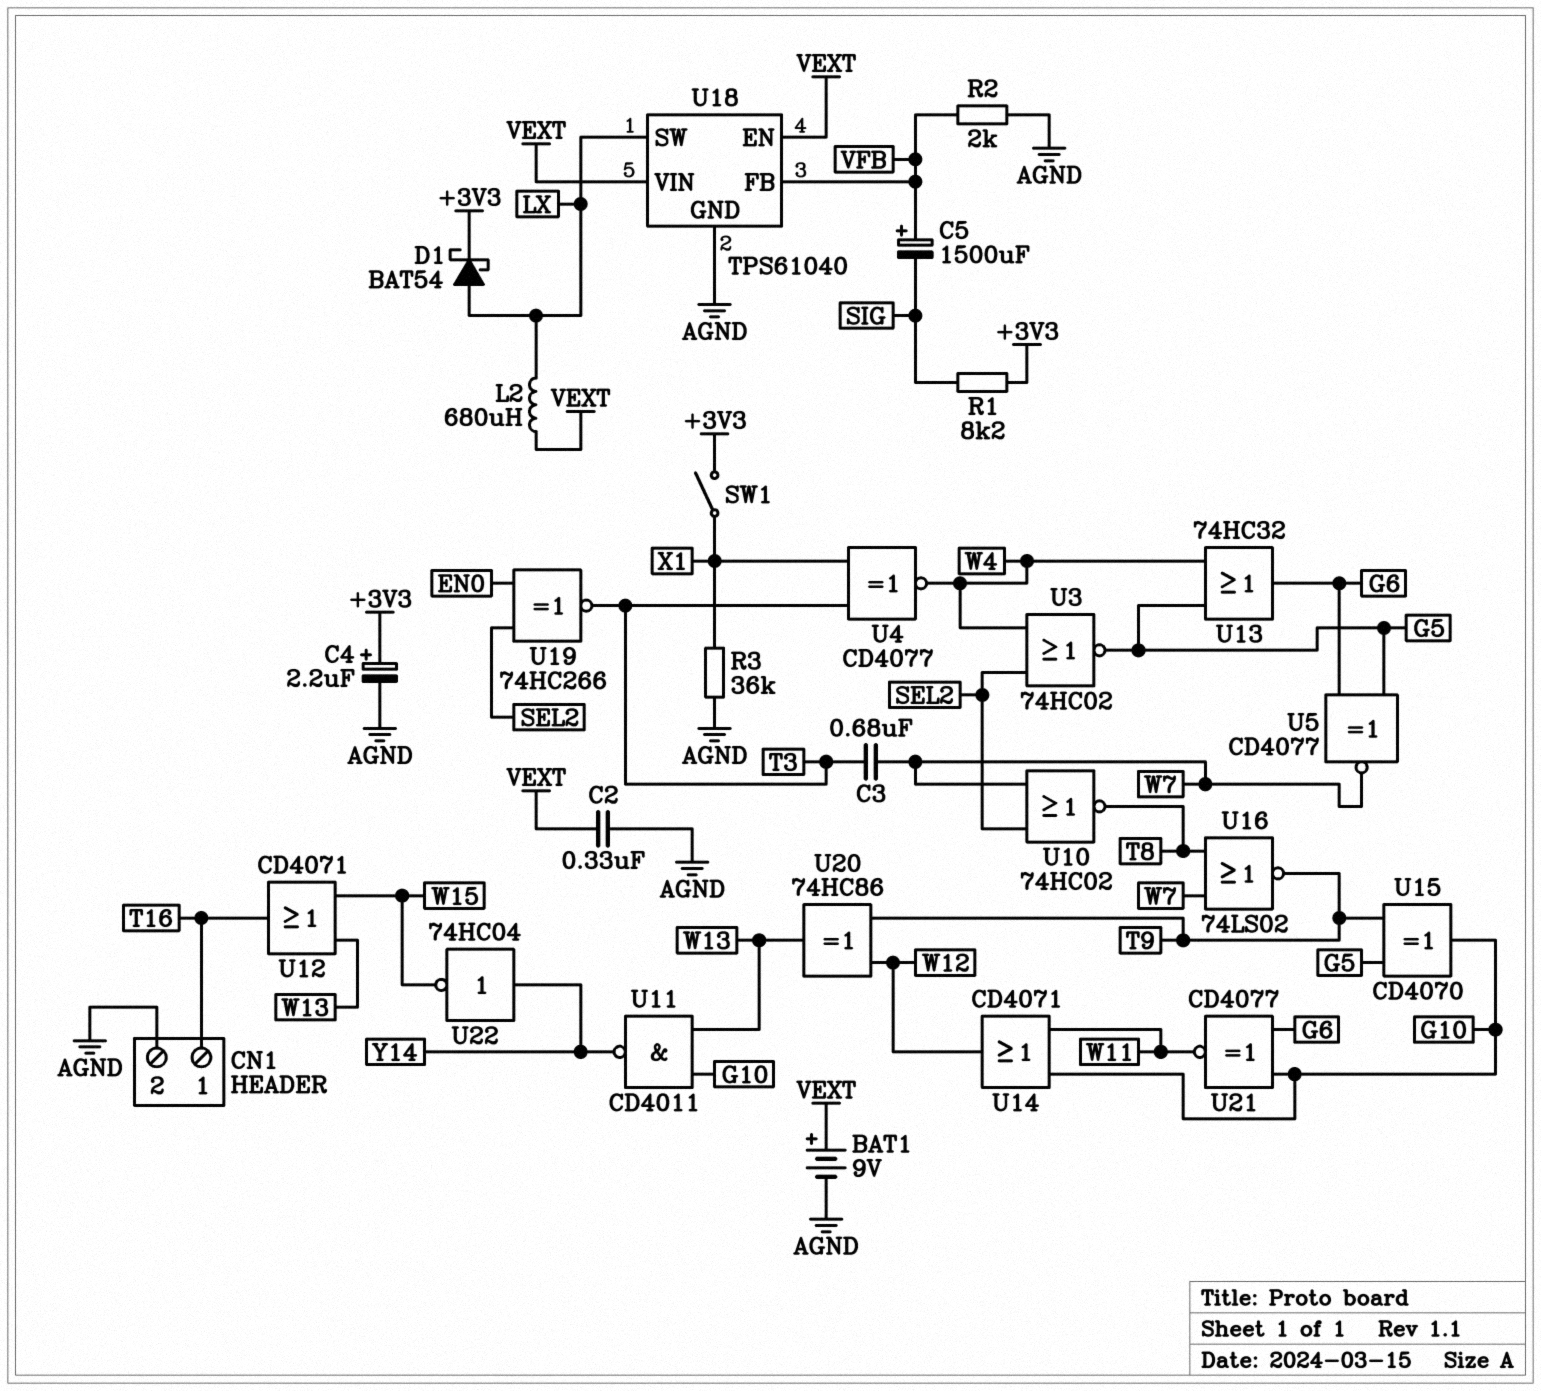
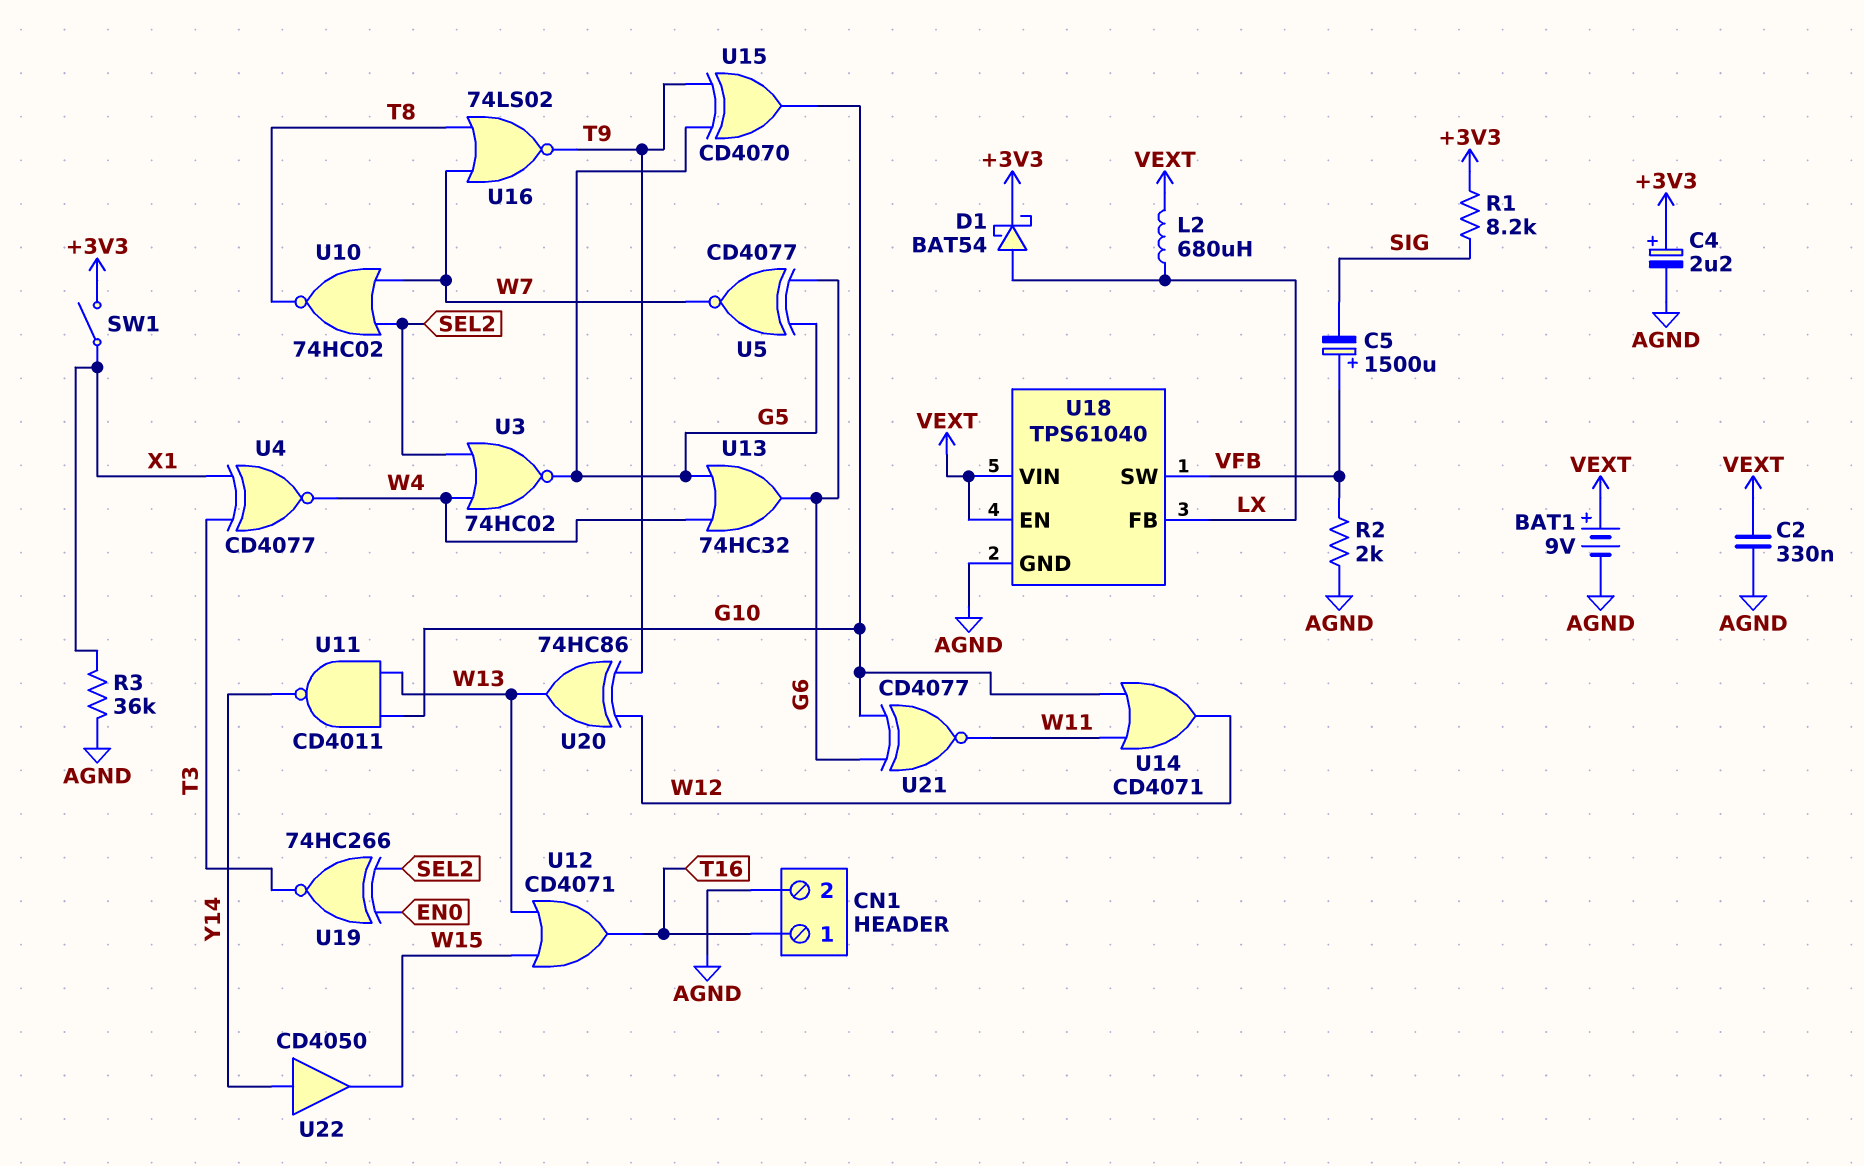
C3: 680nF (T3, W7) -> none
U18 pin FB: VFB -> LX
U18 pin SW: LX -> VFB
U22: NOT 74HC04 (in Y14, out W15) -> buffer CD4050 (in Y14, out W15)

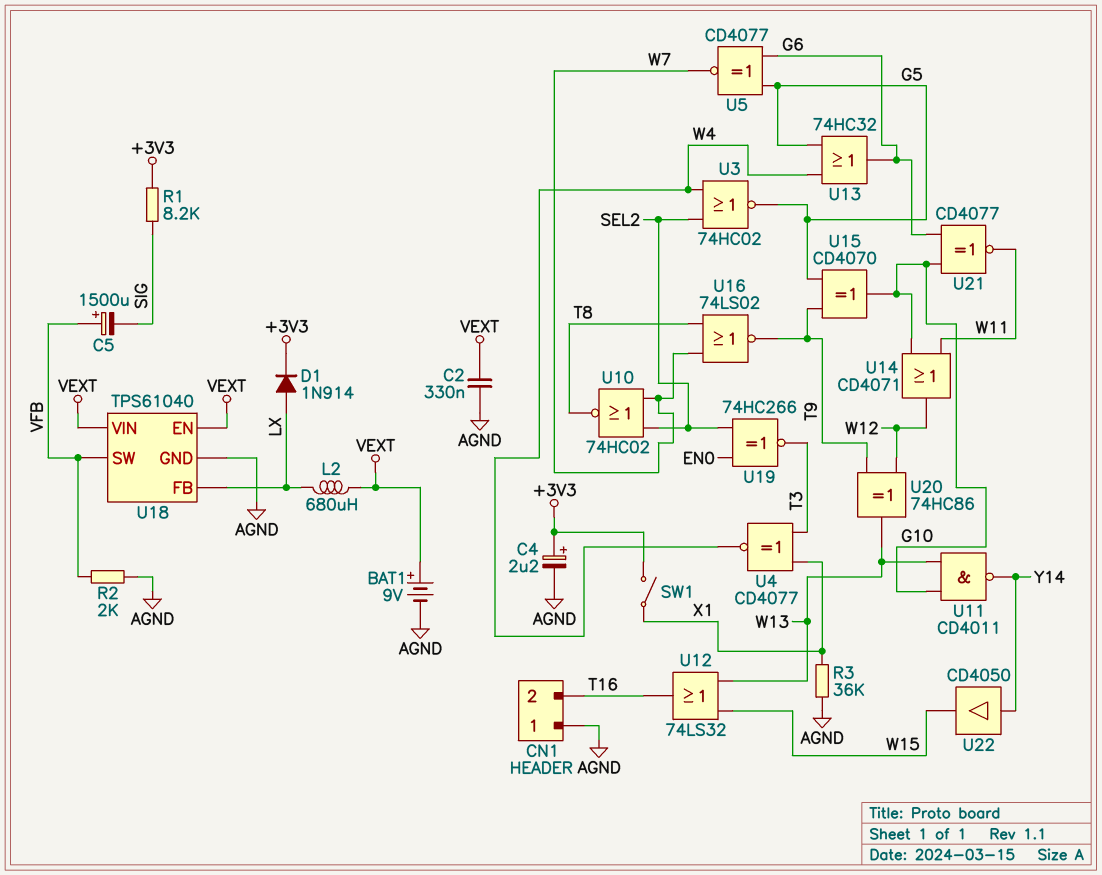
CN1 pin 1: T16 -> AGND
CN1 pin 2: AGND -> T16
D1: schottky BAT54 (A LX, K +3V3) -> diode 1N914 (A LX, K +3V3)
U12: OR CD4071 (in W13, in W15, out T16) -> OR 74LS32 (in W13, in W15, out T16)

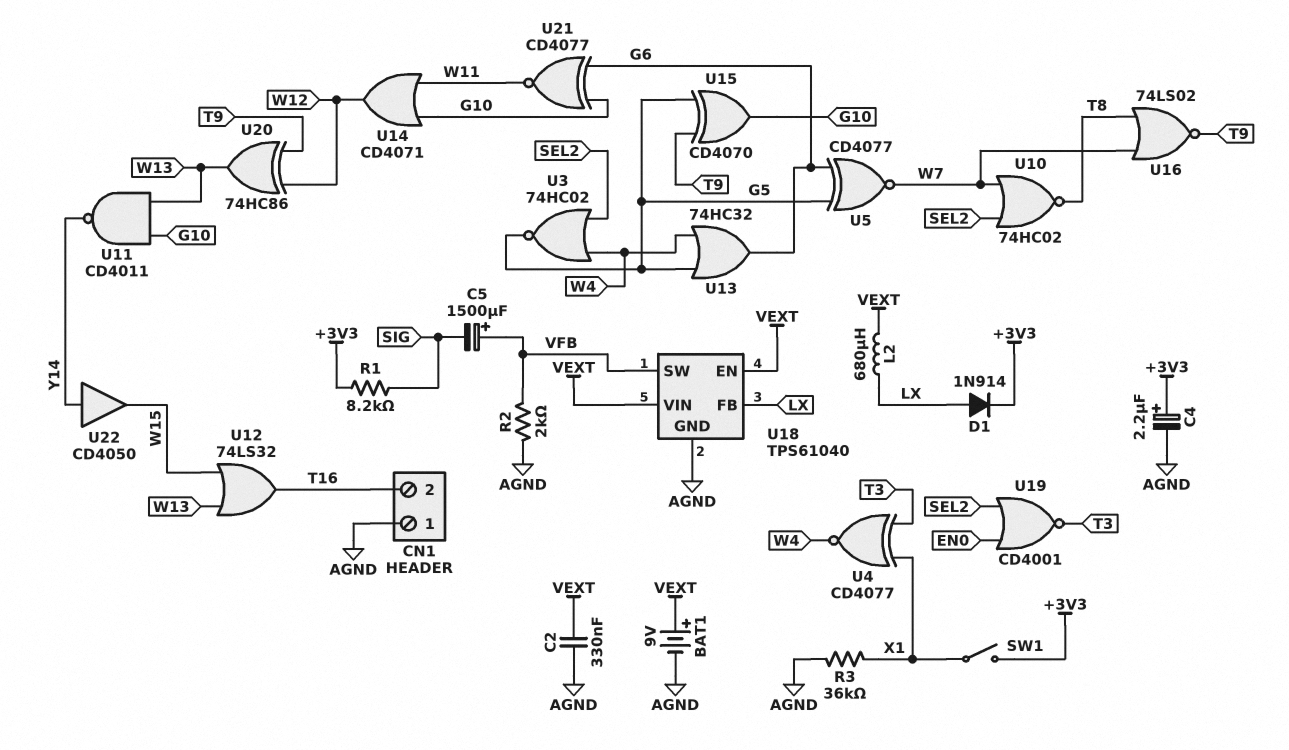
U19: XNOR 74HC266 (in EN0, in SEL2, out T3) -> NOR CD4001 (in EN0, in SEL2, out T3)

